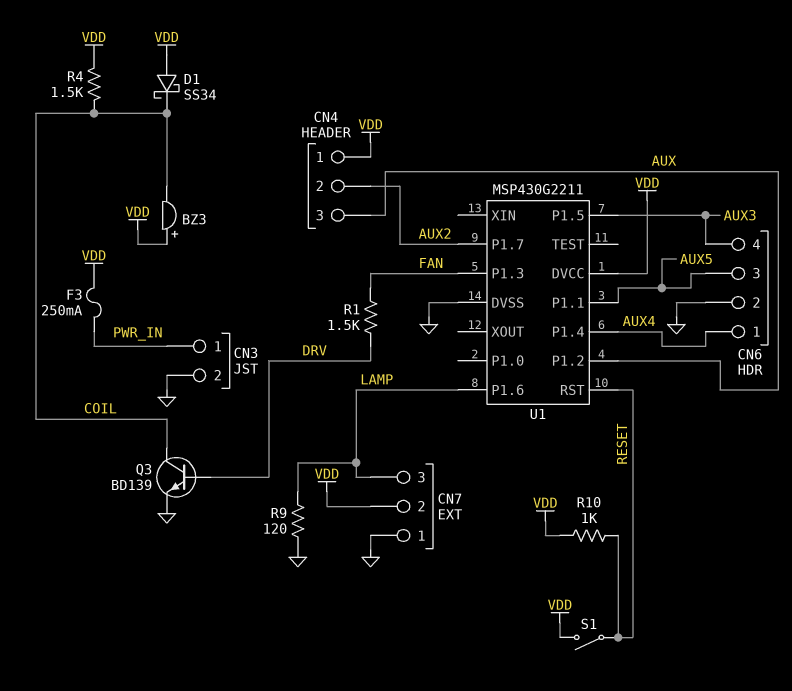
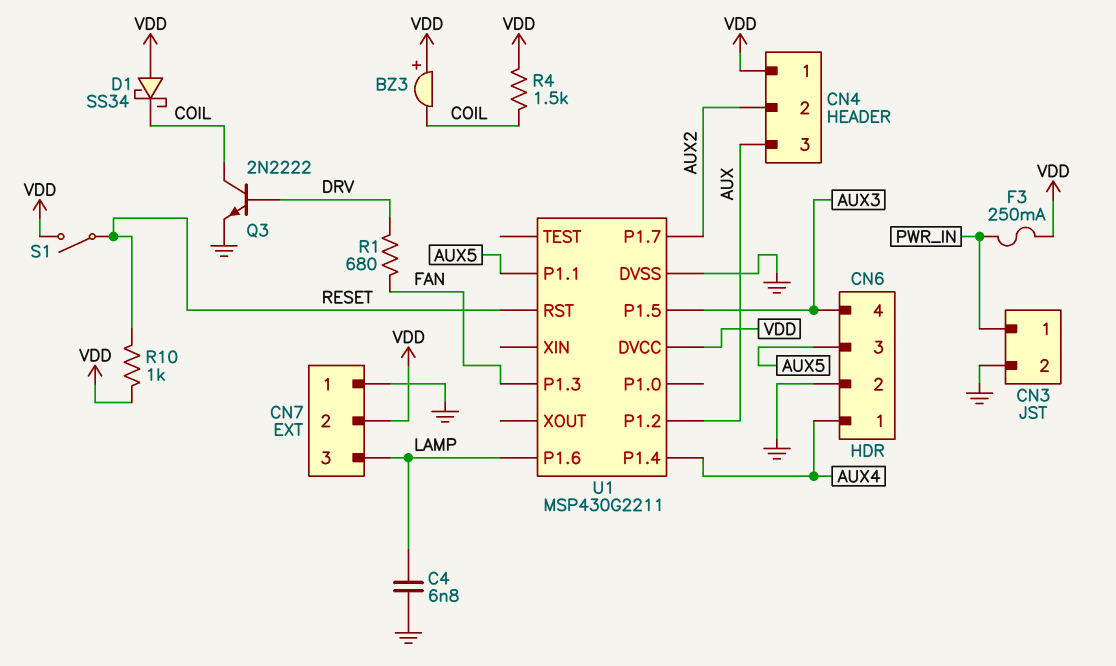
C4: none -> 6.8nF (GND, LAMP)
Q3: NPN BD139 (B DRV, C COIL, E GND) -> NPN 2N2222 (B DRV, C COIL, E GND)
R1: 1.5k (DRV, FAN) -> 680 (DRV, FAN)
R9: 120 (GND, LAMP) -> none

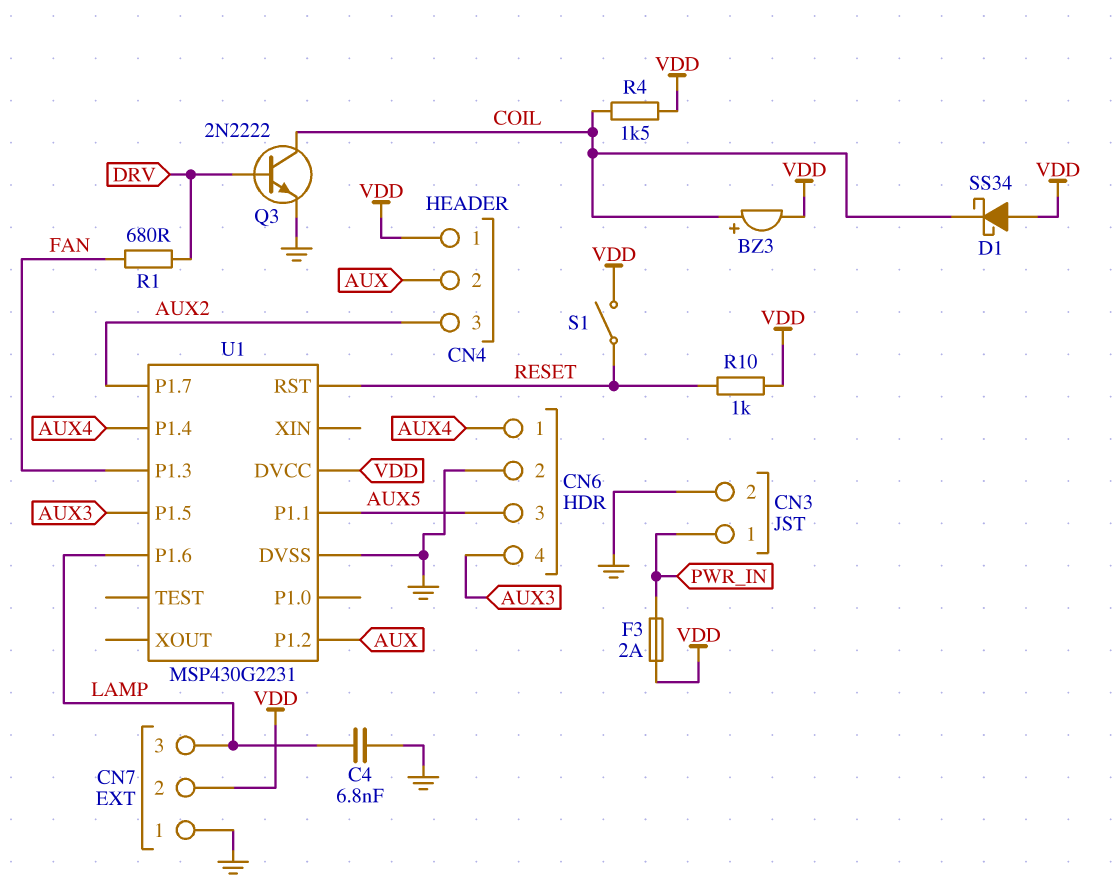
BZ3: buzzer (plus VDD, minus COIL) -> buzzer (plus COIL, minus VDD)
CN4 pin 2: AUX2 -> AUX
CN4 pin 3: AUX -> AUX2
F3: 250mA (PWR_IN, VDD) -> 2A (PWR_IN, VDD)
U1: MSP430G2211 -> MSP430G2231

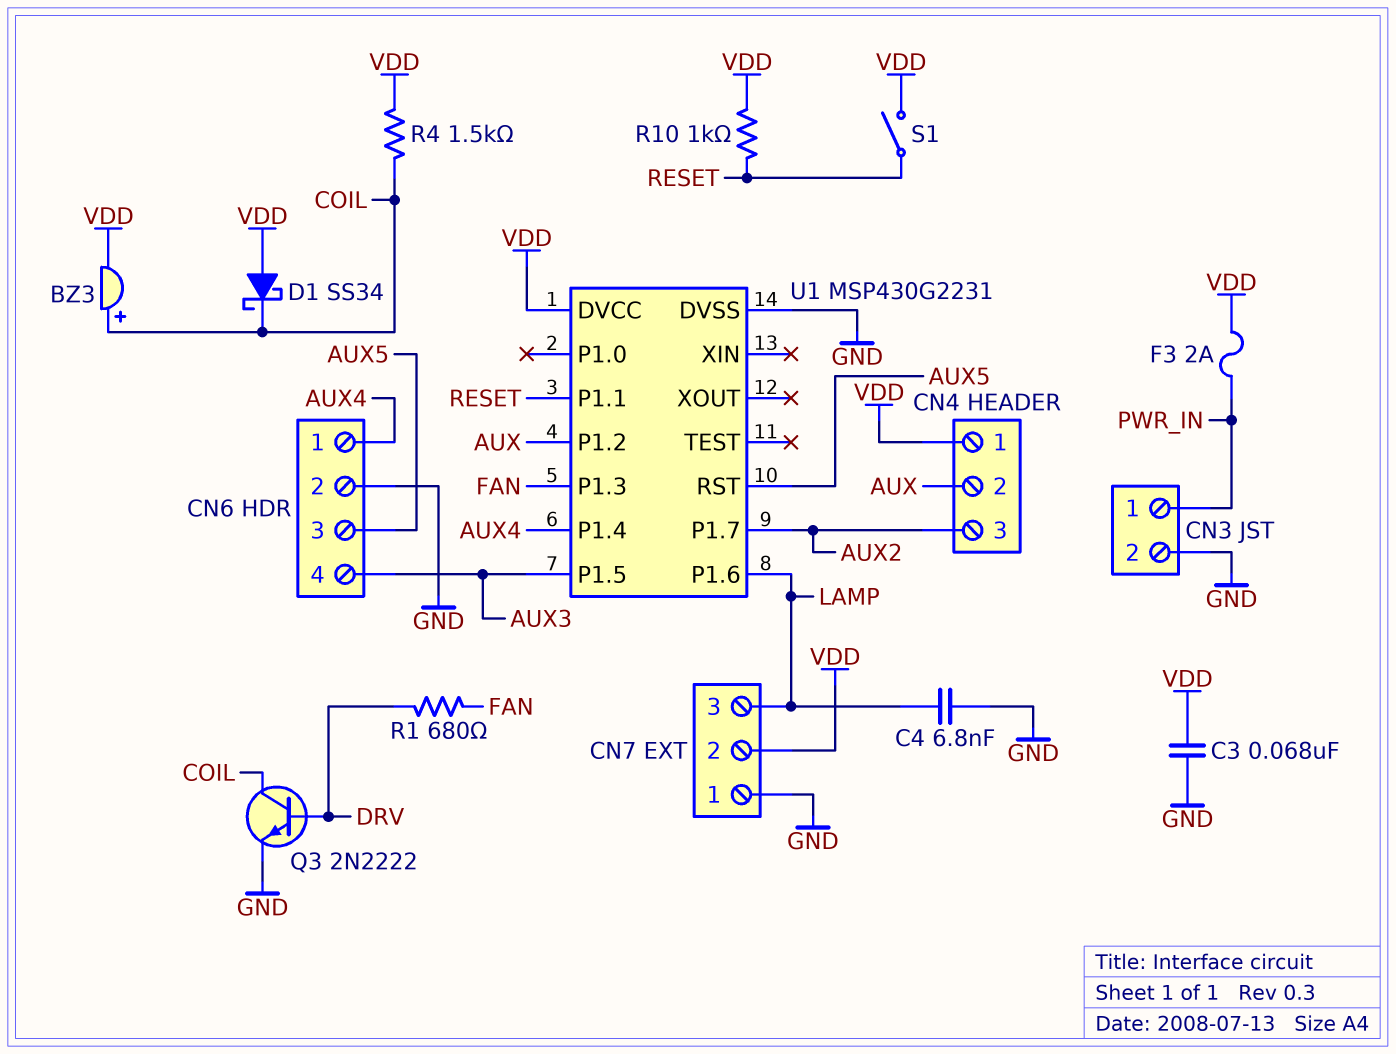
C3: none -> 68nF (GND, VDD)
U1 pin P1.1: AUX5 -> RESET
U1 pin RST: RESET -> AUX5

